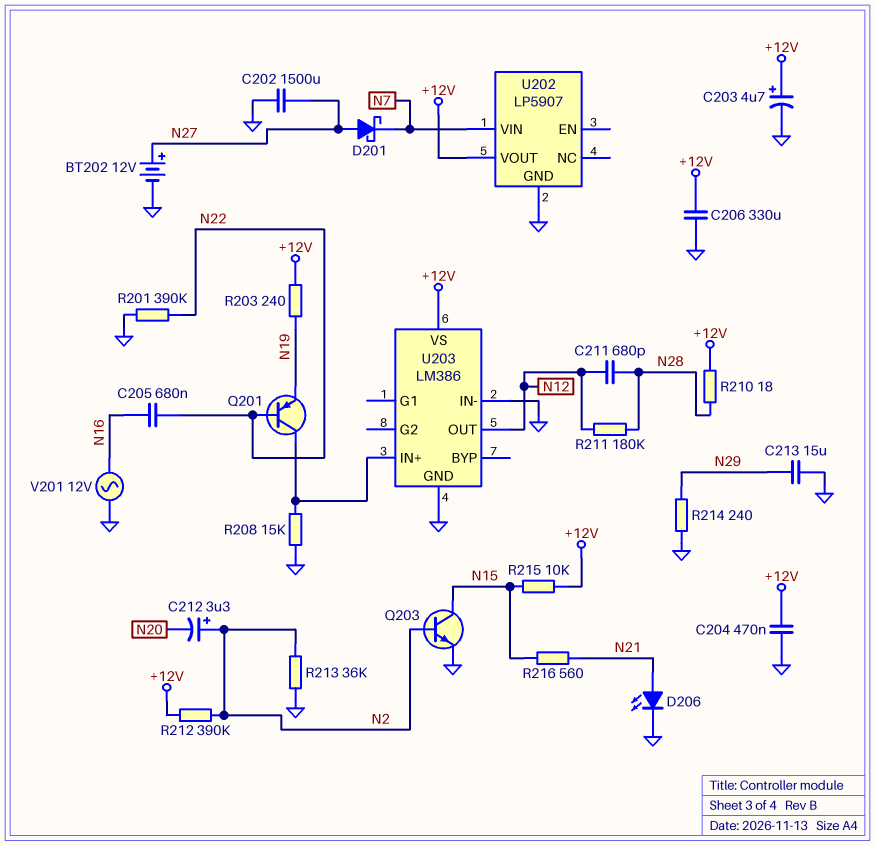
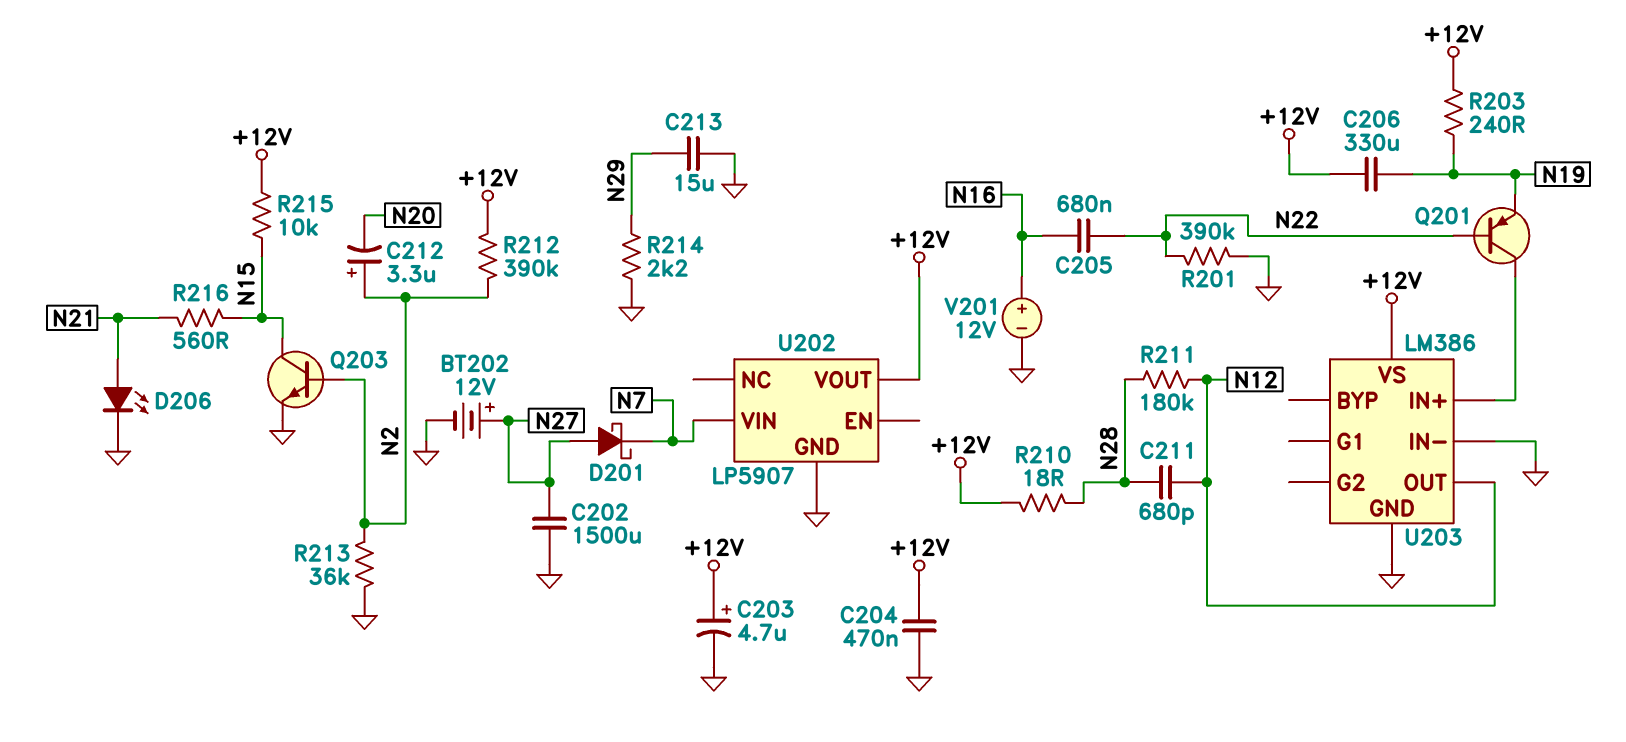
C206: 330uF (+12V, GND) -> 330uF (+12V, N19)
R208: 15k (GND, U203/IN+) -> none
R214: 240 (GND, N29) -> 2.2k (GND, N29)
V201: AC 12V (GND, N16) -> 12V (plus N16, minus GND)

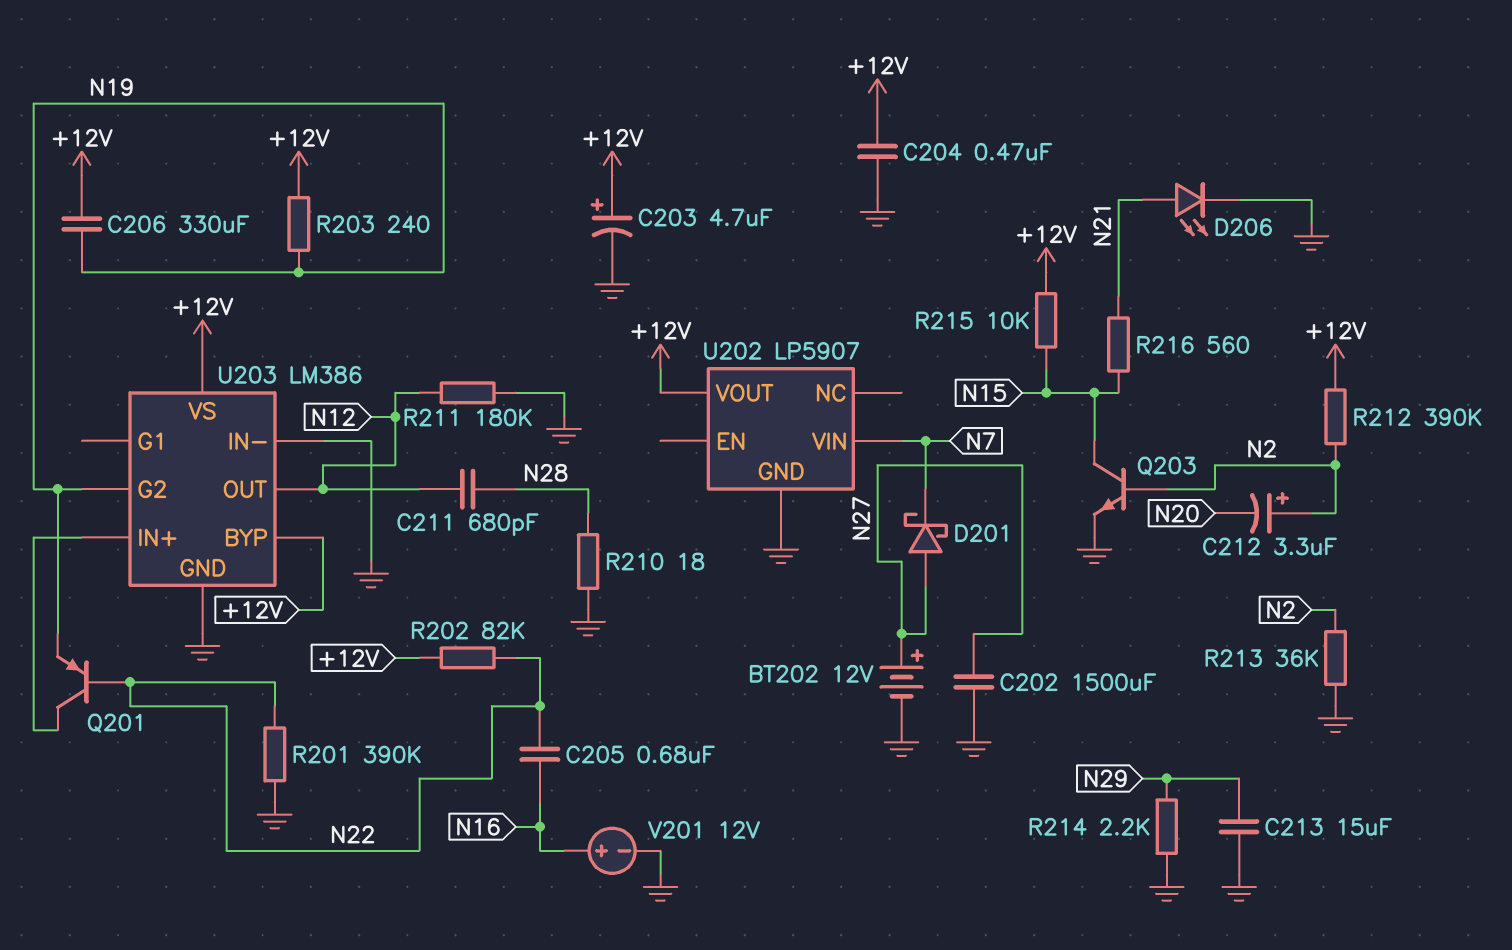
R202: none -> 82k (+12V, N22)
R210: 18 (+12V, N28) -> 18 (GND, N28)
R211: 180k (N12, N28) -> 180k (GND, N12)
U203 pin BYP: none -> +12V
U203 pin G2: none -> N19

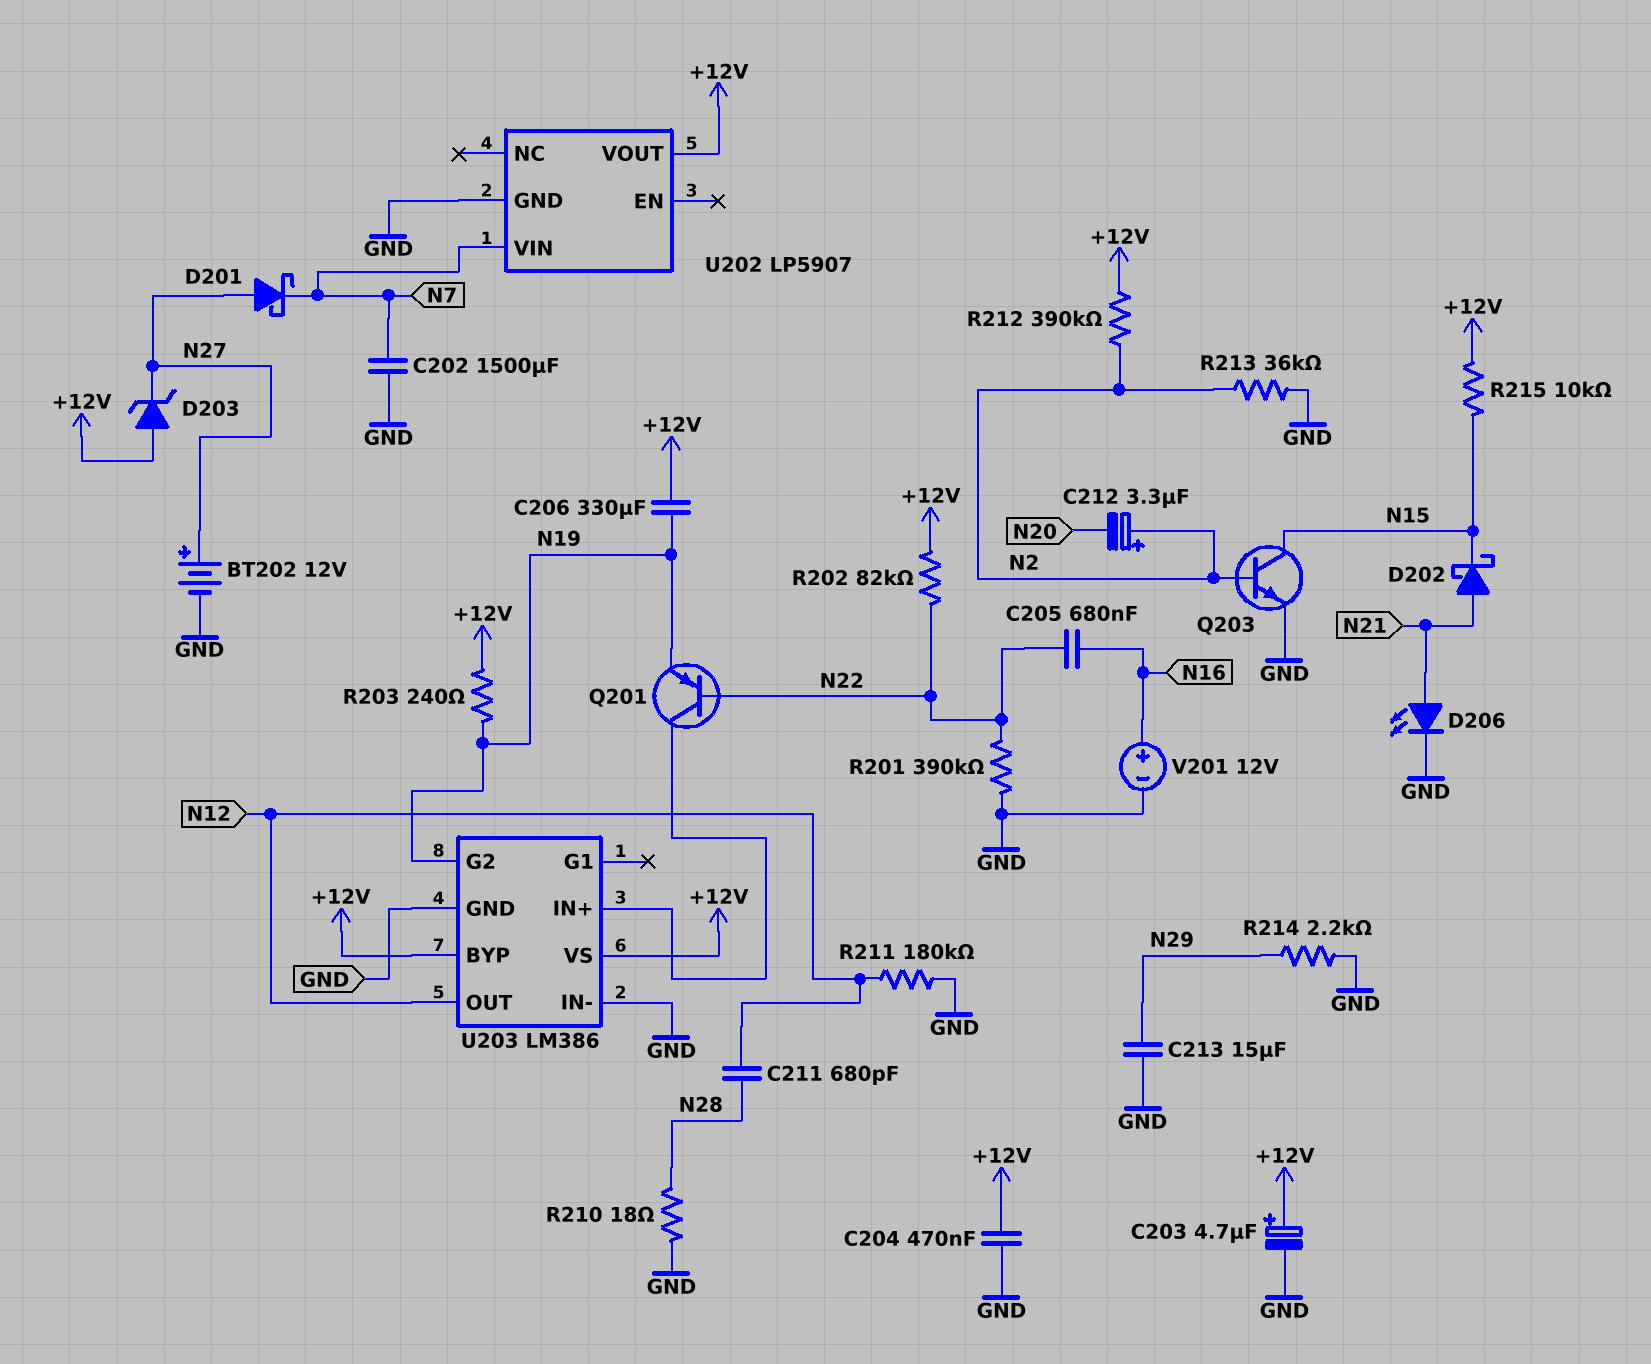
C202: 1500uF (GND, N27) -> 1500uF (GND, N7)
D202: none -> schottky (A N21, K N15)
D203: none -> zener (A +12V, K N27)
R216: 560 (N15, N21) -> none

